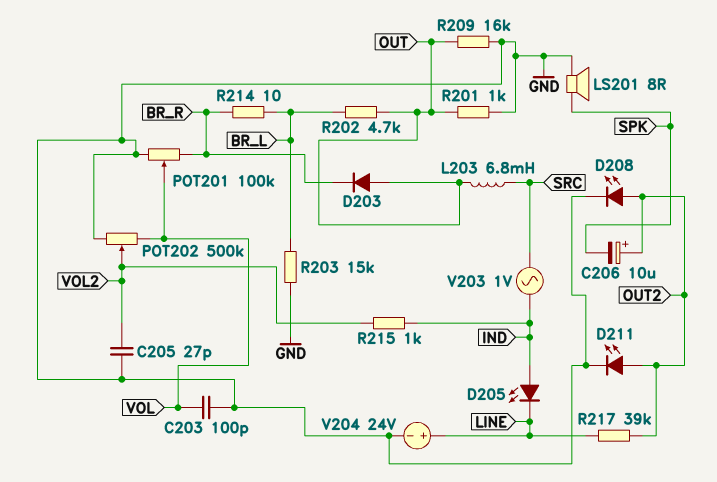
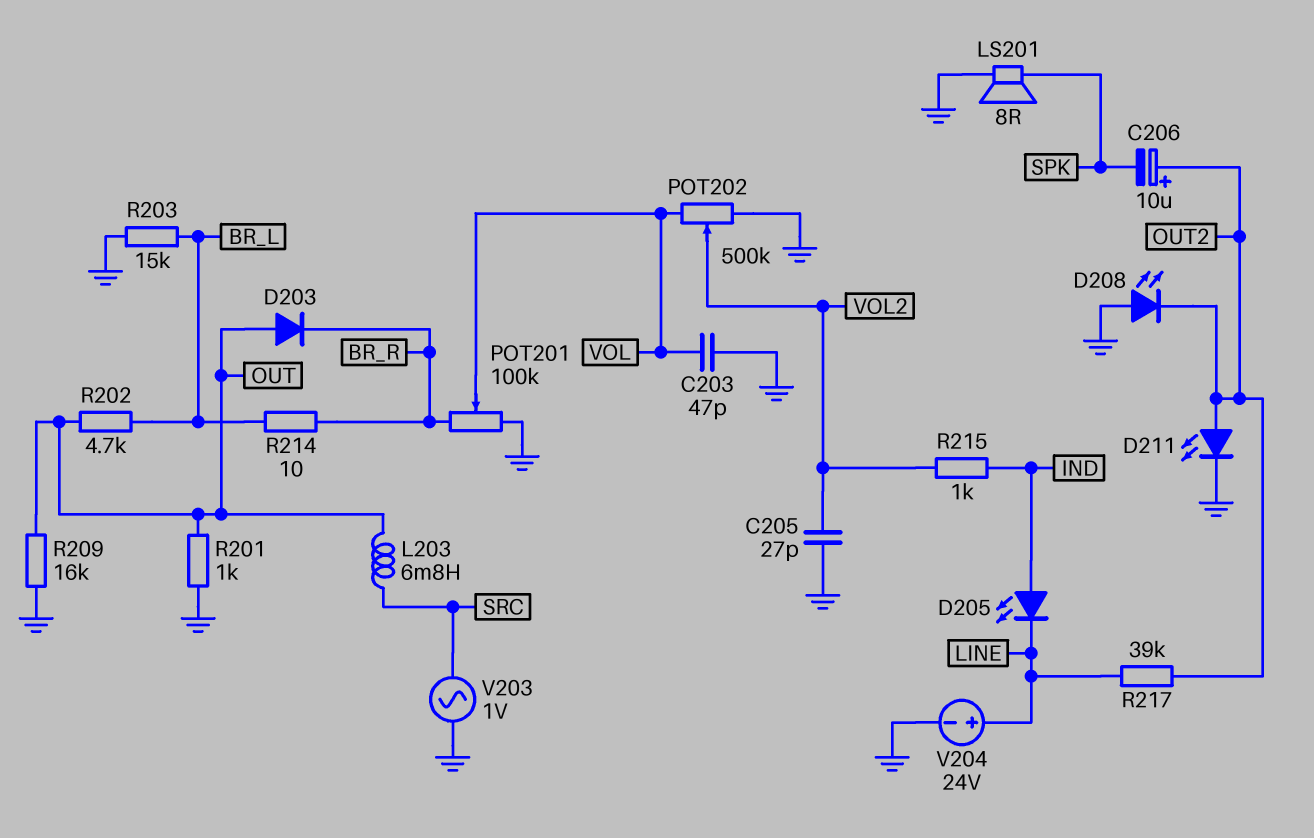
C203: 100pF (GND, VOL) -> 47pF (GND, VOL)
D208: LED (A OUT2, K GND) -> LED (A GND, K OUT2)
V203: AC 1V (IND, SRC) -> AC 1V (GND, SRC)

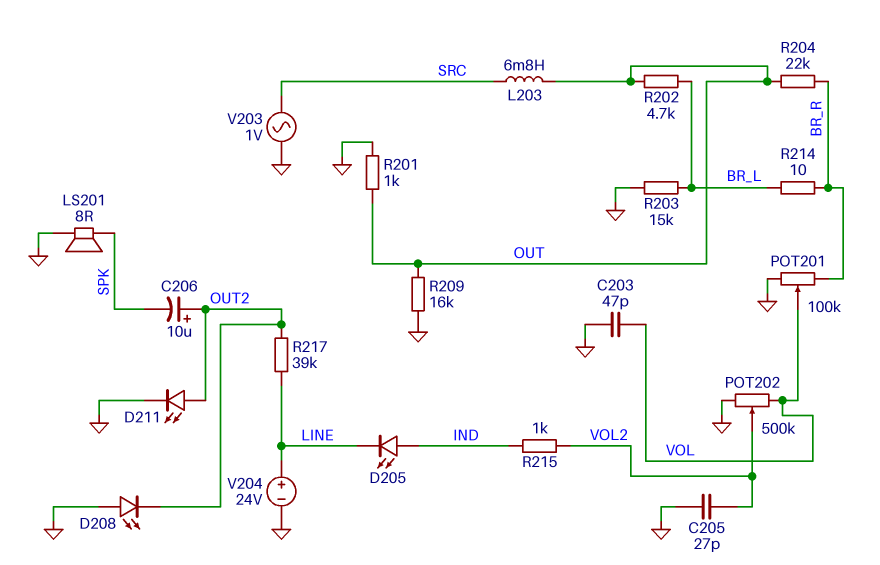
D203: diode (A OUT, K BR_R) -> none
R204: none -> 22k (BR_R, OUT)

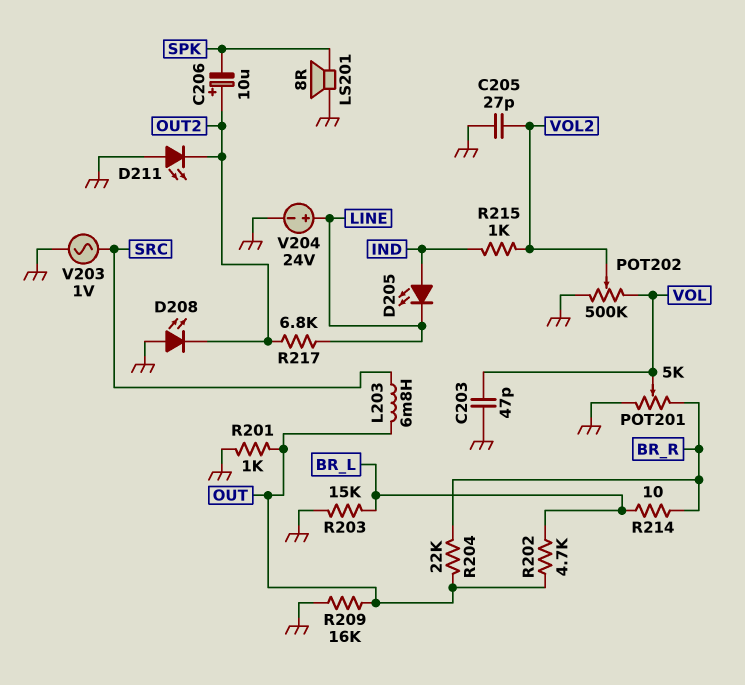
D211: LED (A OUT2, K GND) -> LED (A GND, K OUT2)
POT201: 100k (BR_R, GND, wiper VOL) -> 5k (BR_R, GND, wiper VOL)
R217: 39k (LINE, OUT2) -> 6.8k (LINE, OUT2)

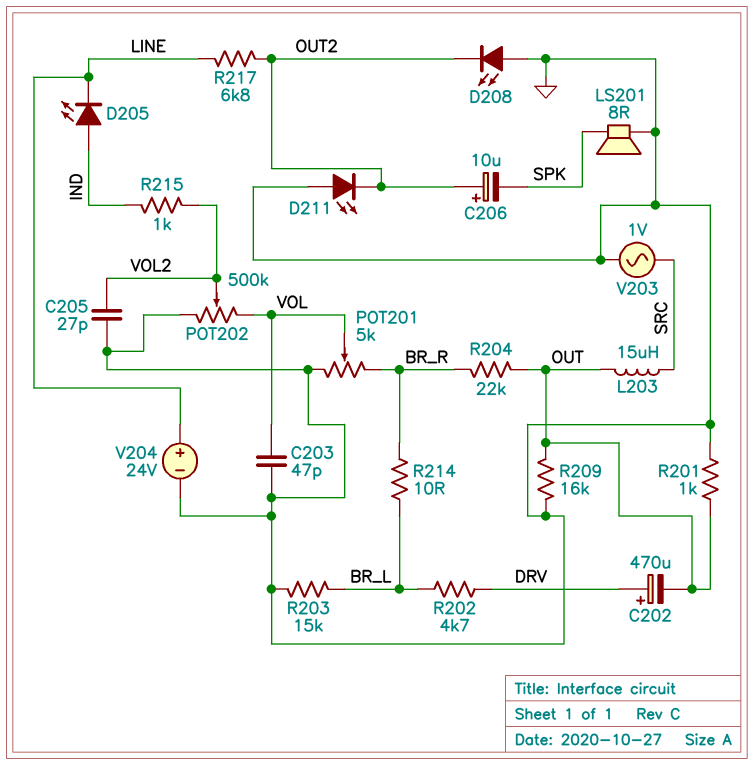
C202: none -> 470uF (plus DRV, minus OUT)
L203: 6.8mH (OUT, SRC) -> 15uH (OUT, SRC)
R202: 4.7k (BR_L, OUT) -> 4.7k (BR_L, DRV)

